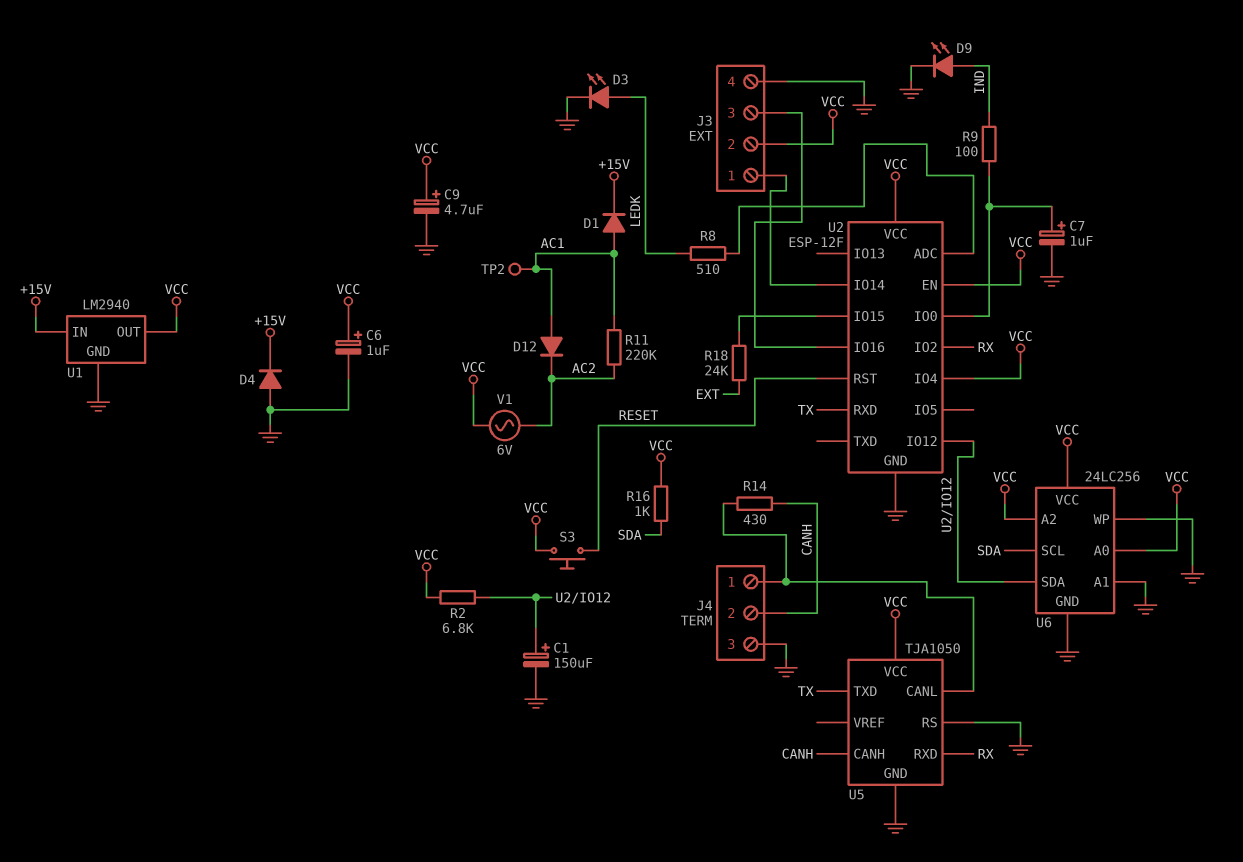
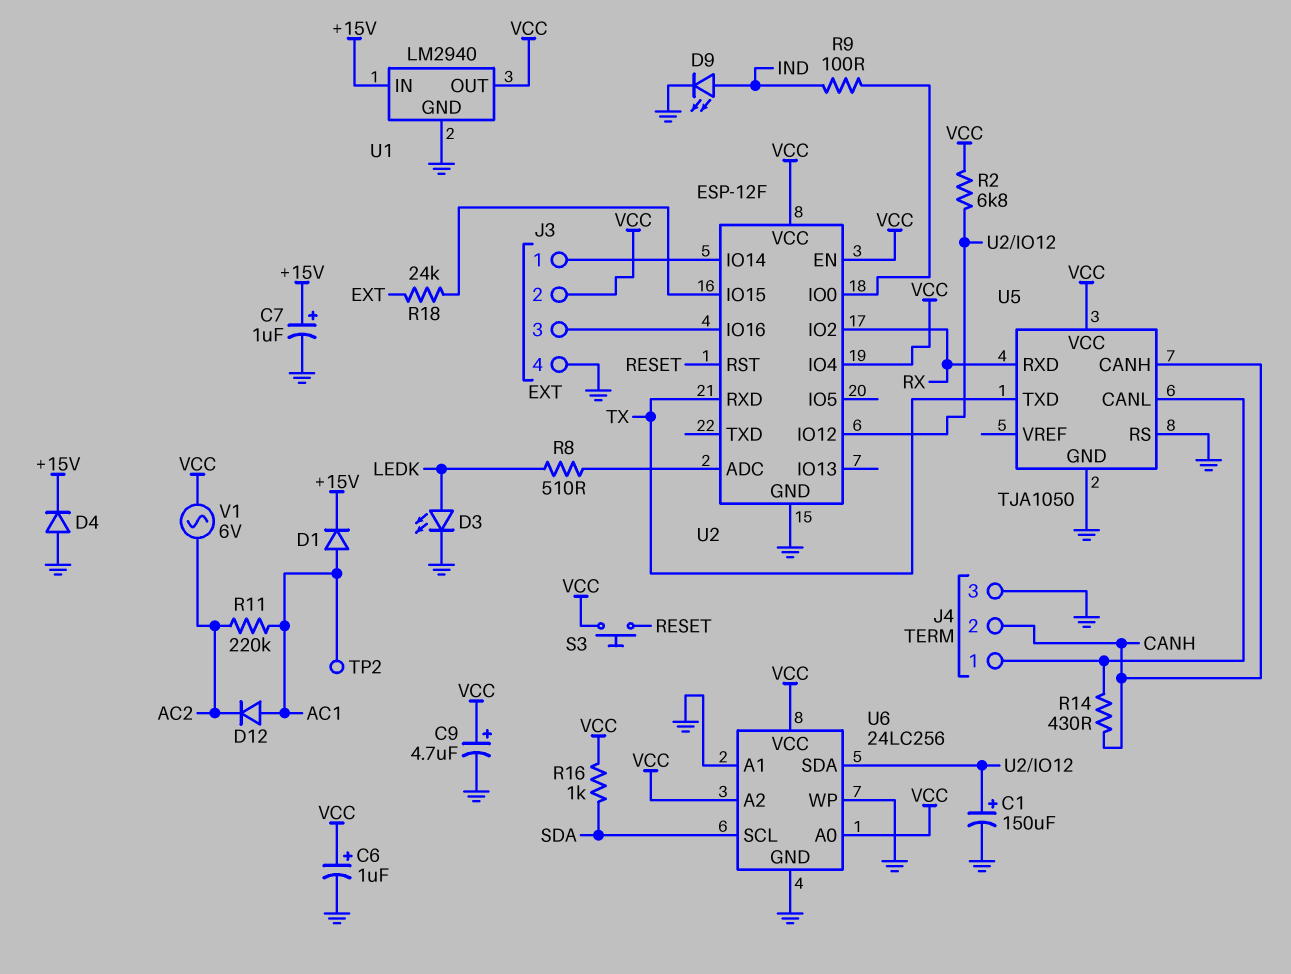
C7: 1uF (plus U2/IO0, minus GND) -> 1uF (plus +15V, minus GND)

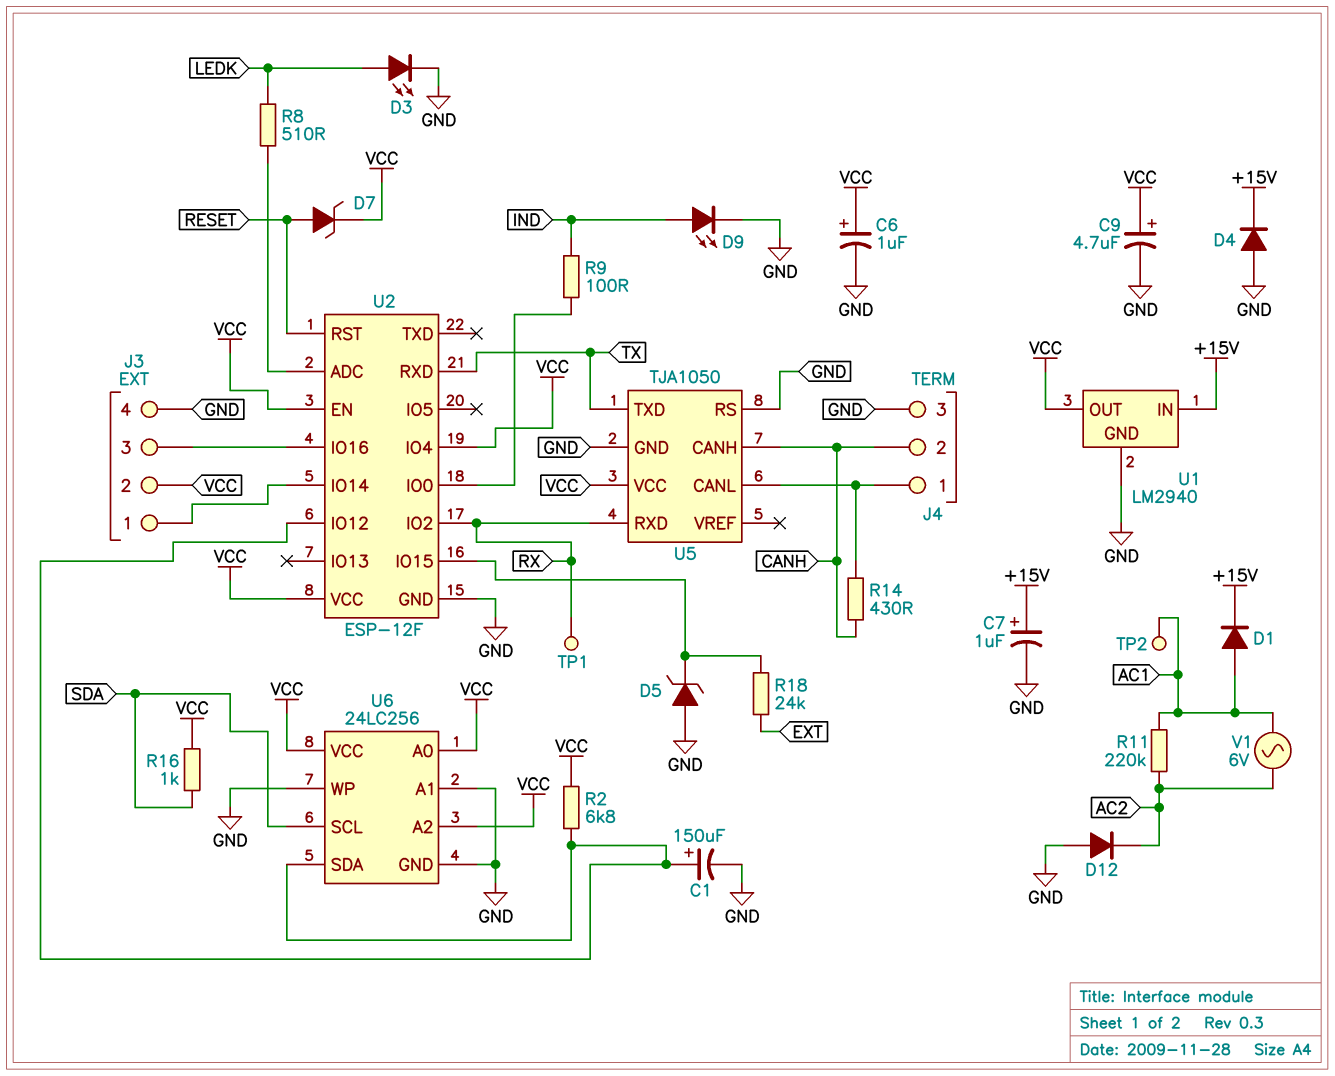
D5: none -> zener (A GND, K U2/IO15)
D7: none -> zener (A RESET, K VCC)
D12: diode (A AC1, K AC2) -> diode (A GND, K AC2)
S3: button (RESET, VCC) -> none
TP1: none -> test point (RX)
V1: AC 6V (AC2, VCC) -> AC 6V (AC1, AC2)

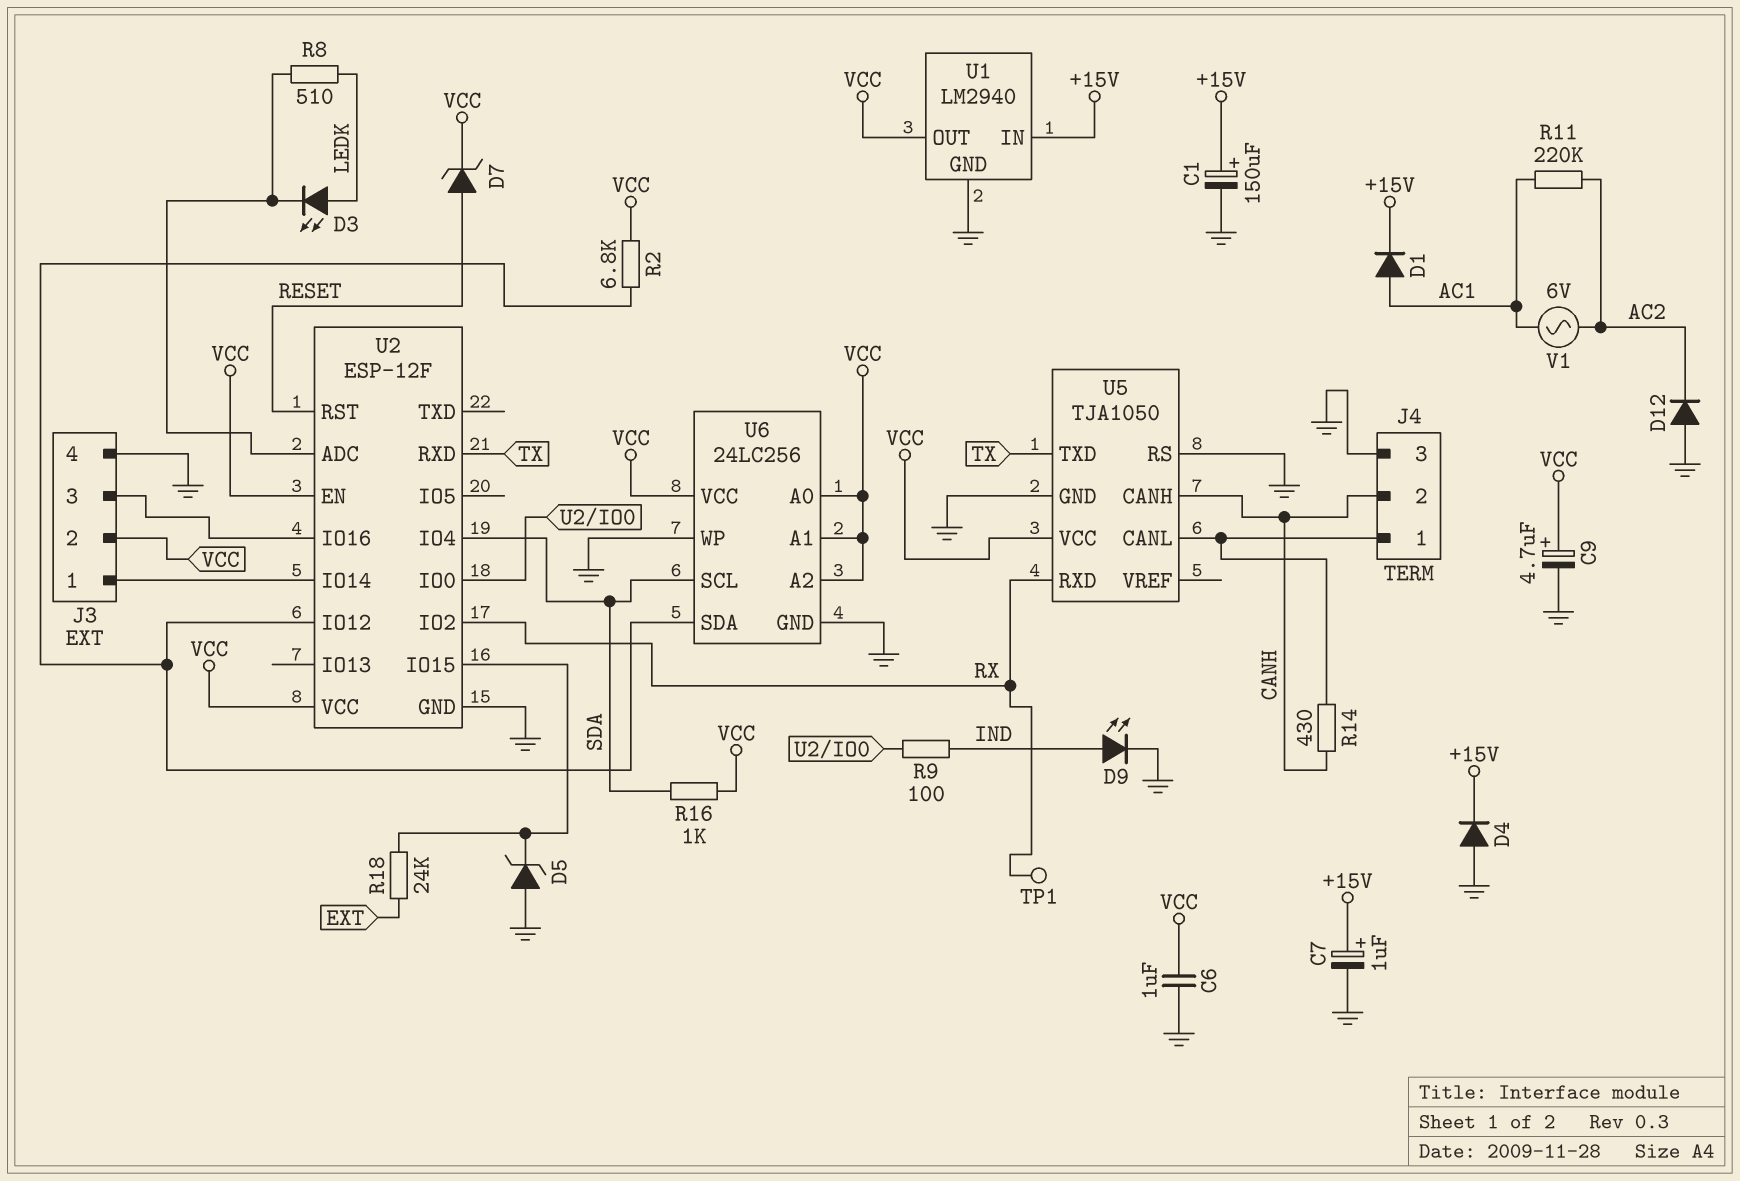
C1: 150uF (plus U2/IO12, minus GND) -> 150uF (plus +15V, minus GND)
C6: 1uF (plus VCC, minus GND) -> 1uF (GND, VCC)
D3: LED (A LEDK, K GND) -> LED (A LEDK, K U2/ADC)
TP2: test point (AC1) -> none
U2 pin IO4: VCC -> SDA
U6 pin A1: GND -> VCC

